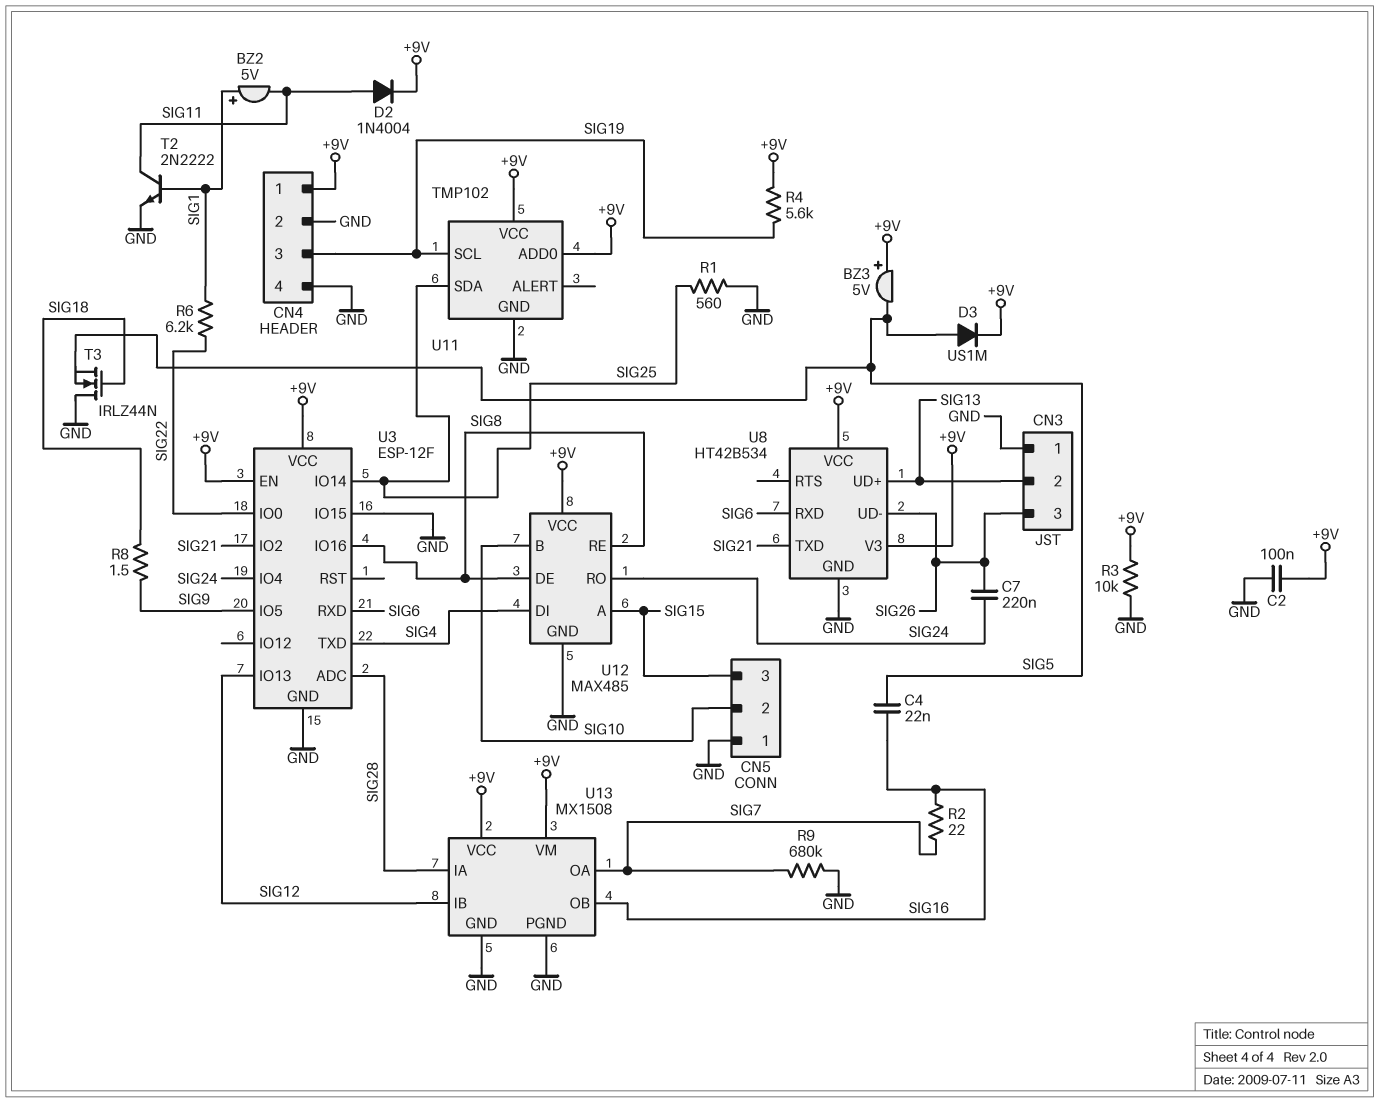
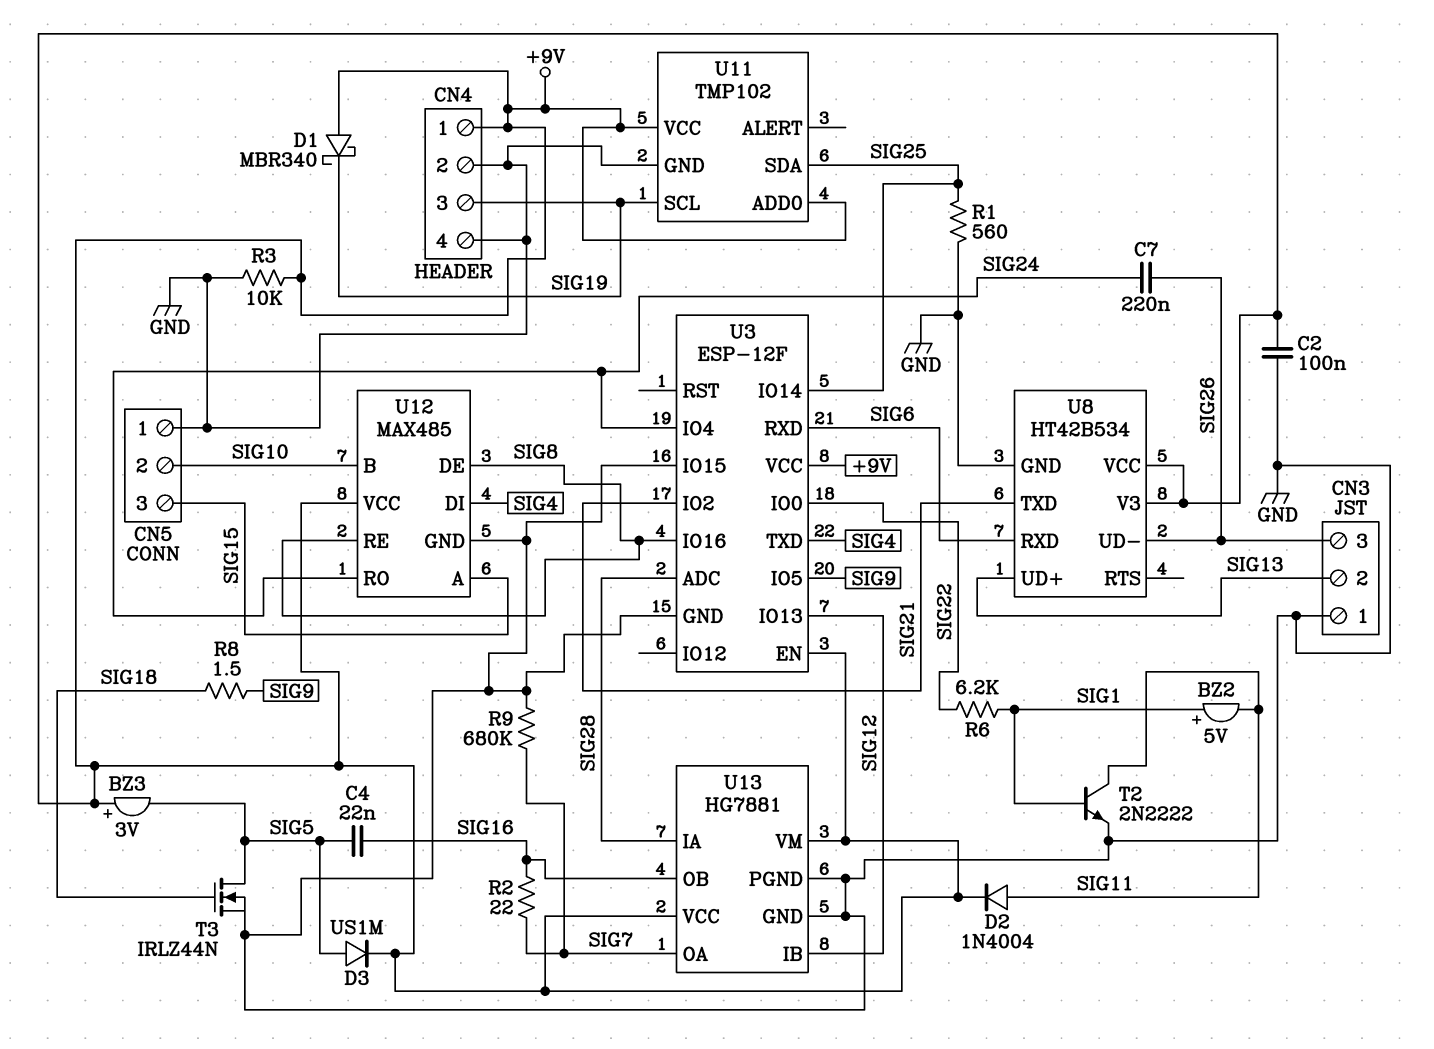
BZ3: buzzer 5V (plus +9V, minus SIG5) -> buzzer 3V (plus +9V, minus SIG5)
D1: none -> schottky MBR340 (A +9V, K SIG19)
R4: 5.6k (+9V, SIG19) -> none
T3: NMOS IRLZ44N (G SIG18, D GND, S SIG5) -> NMOS IRLZ44N (G SIG18, D SIG5, S GND)
U13: MX1508 -> HG7881

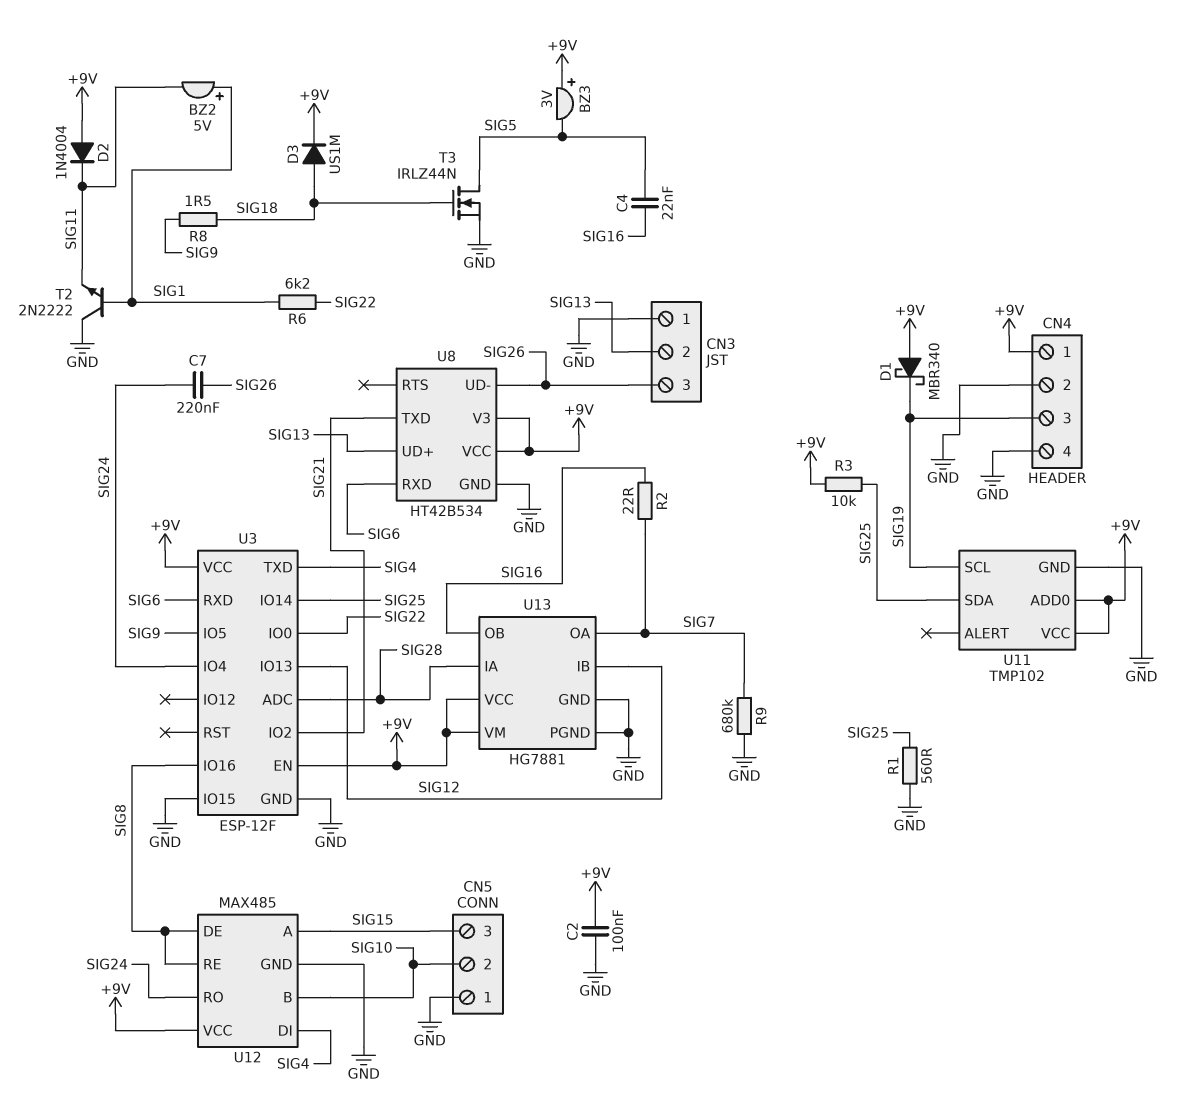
D2: diode 1N4004 (A SIG11, K +9V) -> diode 1N4004 (A +9V, K SIG11)
D3: diode US1M (A SIG5, K +9V) -> diode US1M (A SIG18, K +9V)
R3: 10k (+9V, GND) -> 10k (+9V, SIG25)
T2: NPN 2N2222 (B SIG1, C SIG11, E GND) -> NPN 2N2222 (B SIG1, C GND, E SIG11)

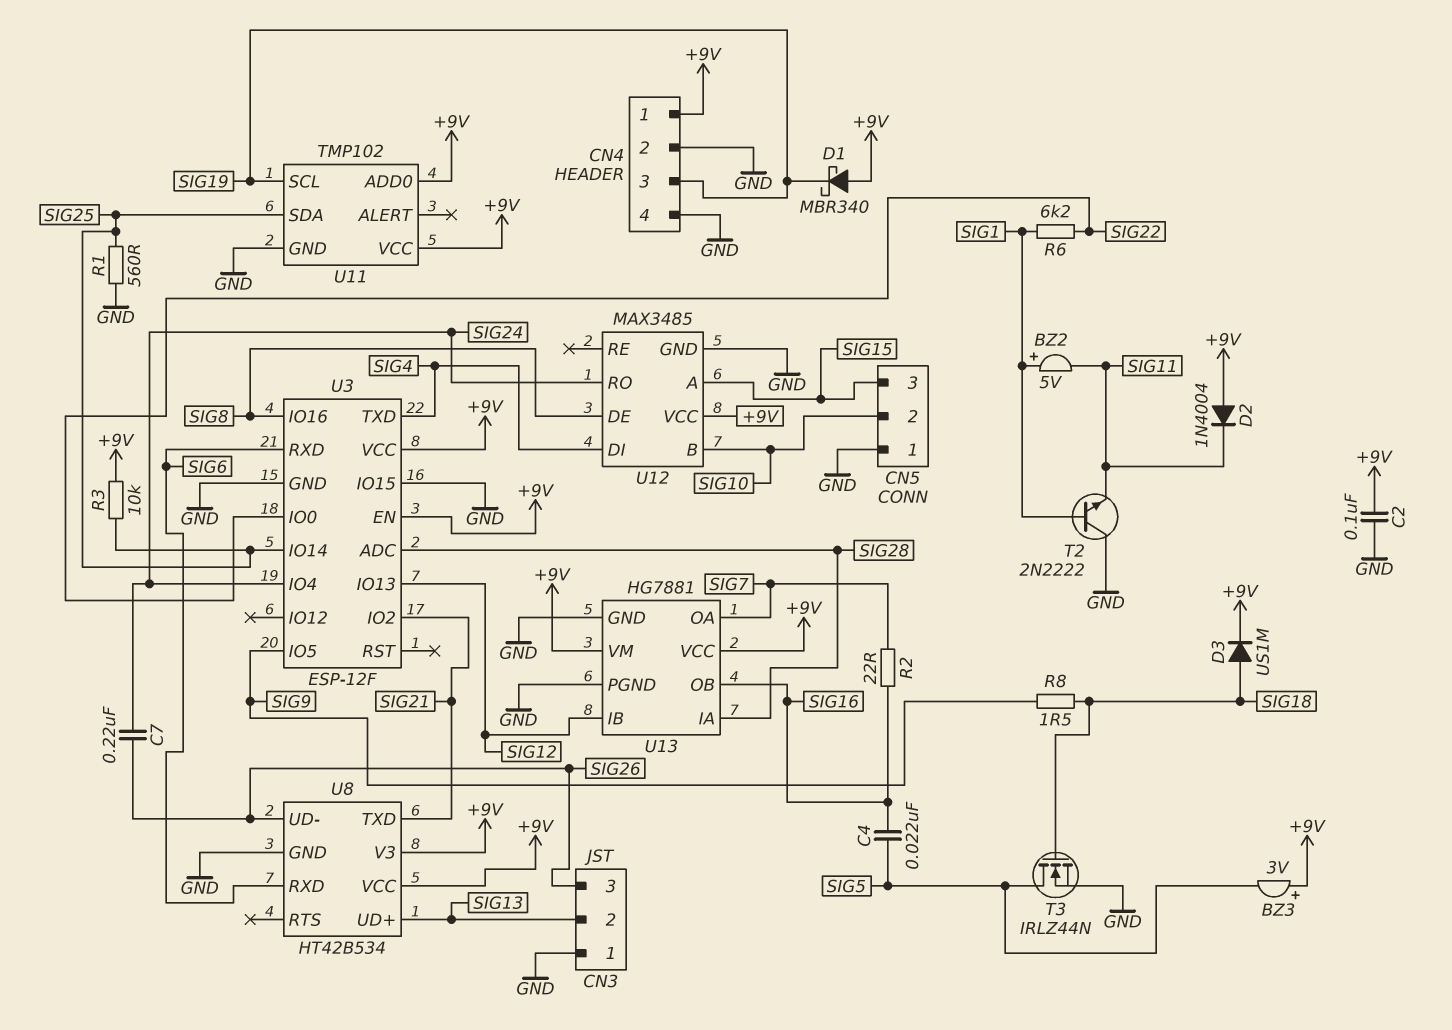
R9: 680k (GND, SIG7) -> none
U12: MAX485 -> MAX3485
U12 pin RE: SIG8 -> none

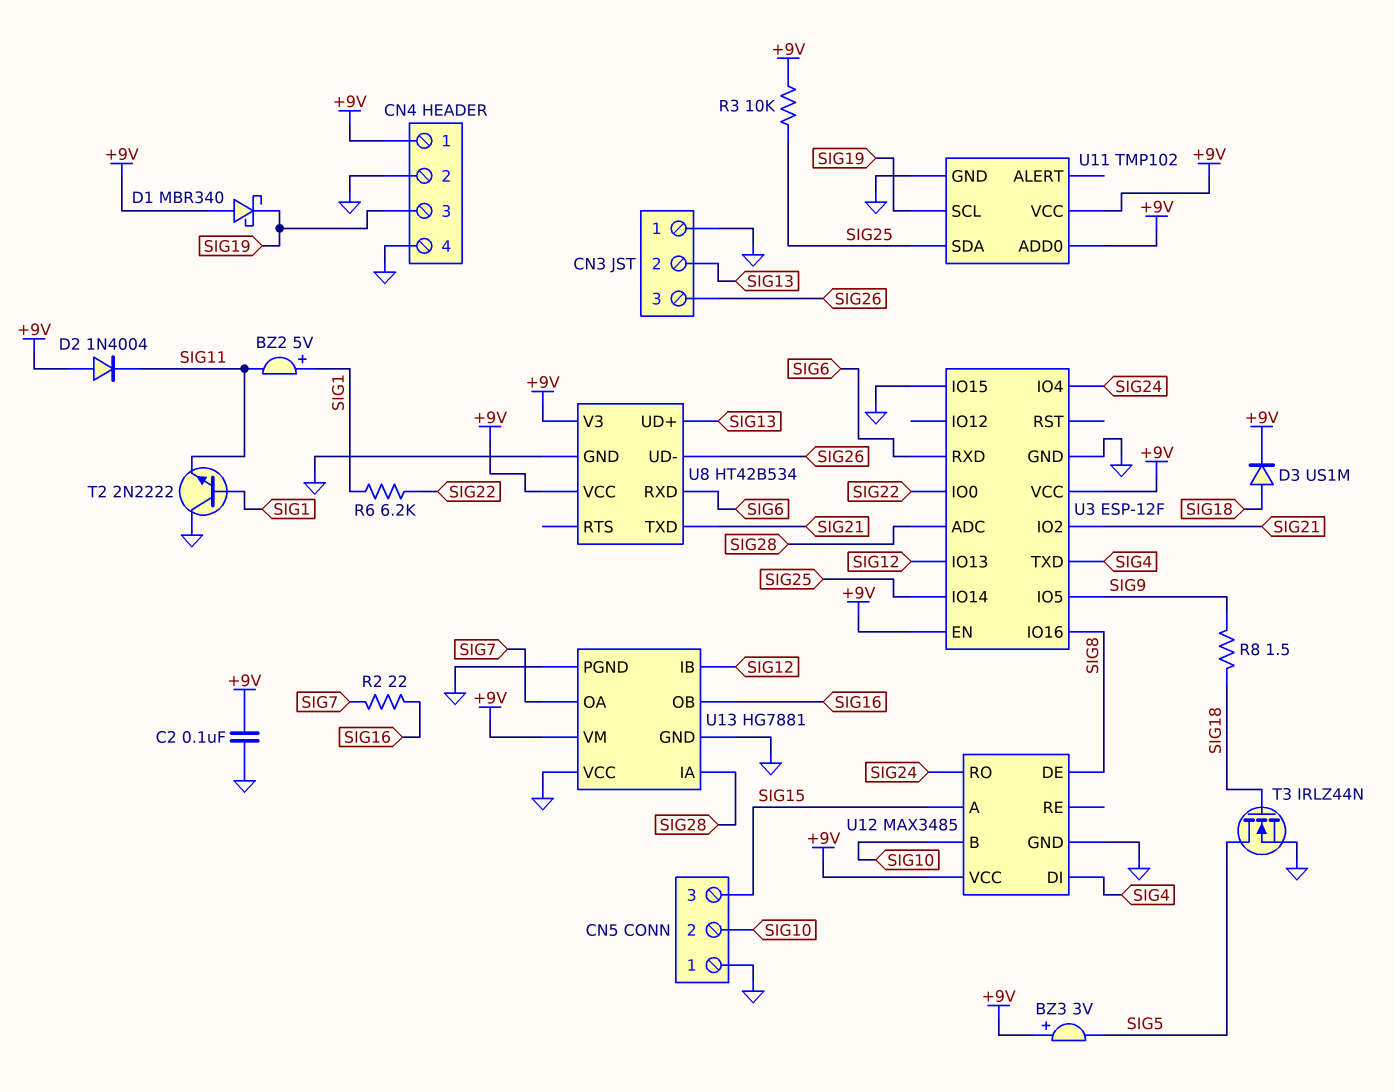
C4: 22nF (SIG5, SIG16) -> none
C7: 220nF (SIG24, SIG26) -> none
R1: 560 (GND, SIG25) -> none
U13 pin VCC: +9V -> GND

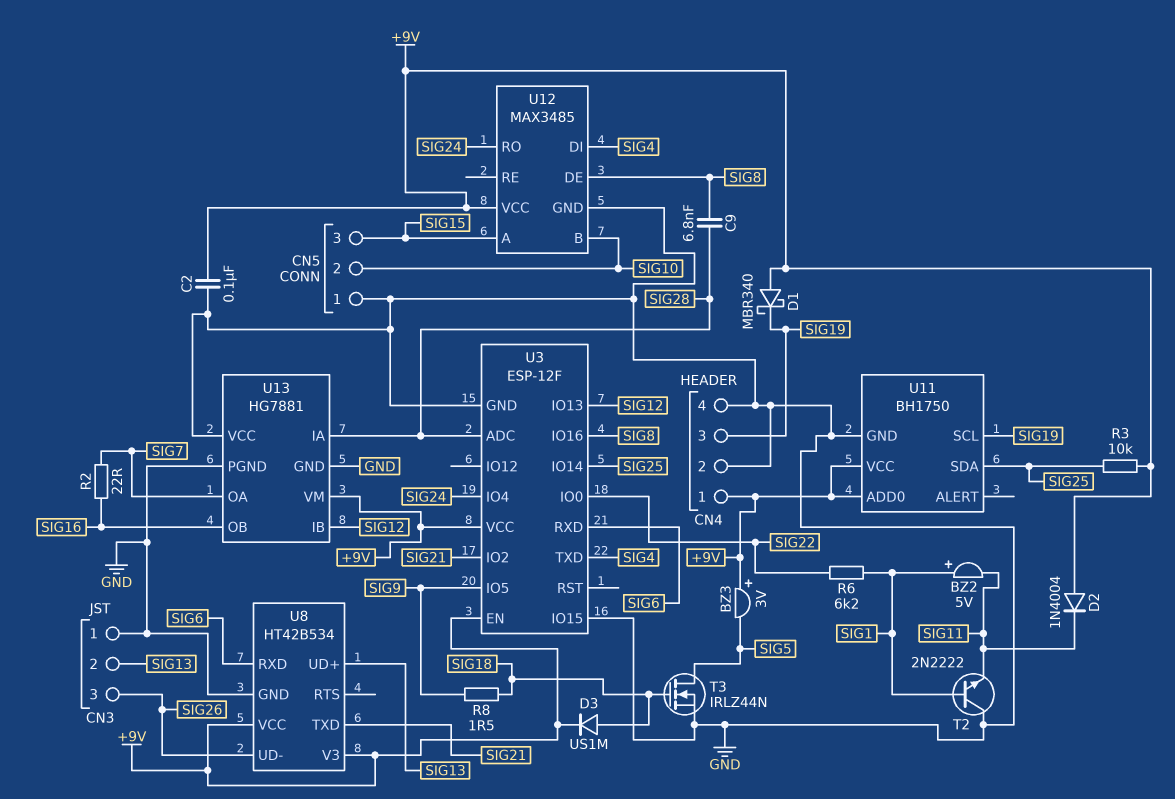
C9: none -> 6.8nF (SIG8, SIG28)
U11: TMP102 -> BH1750

